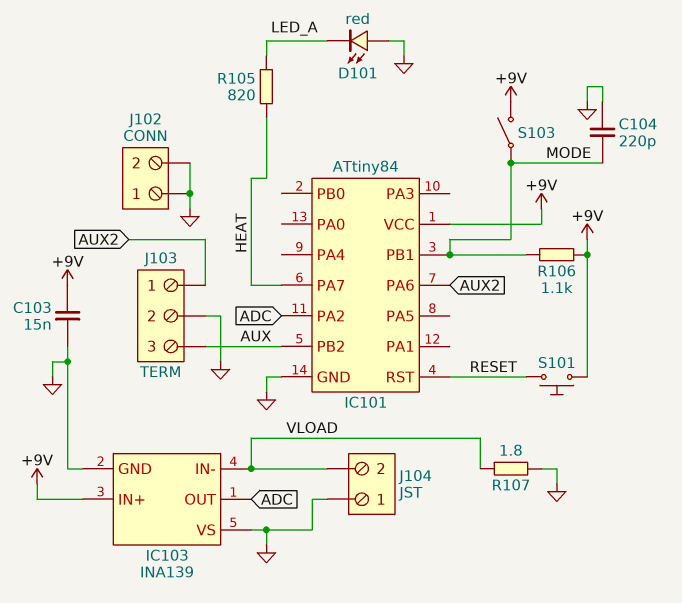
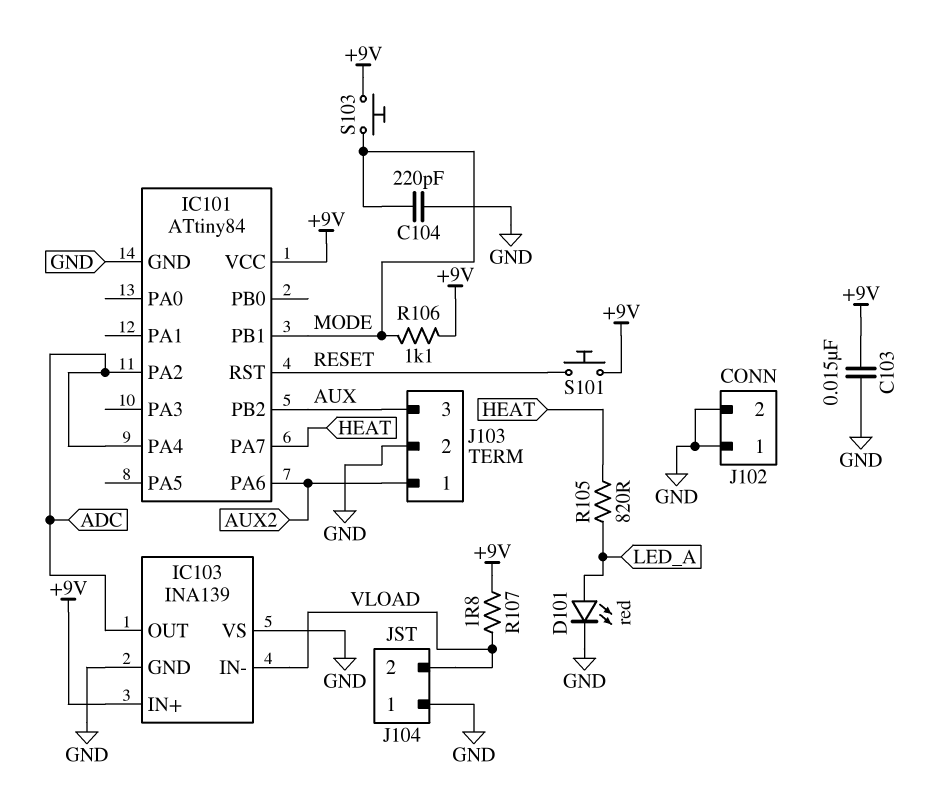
D101: LED red (A GND, K LED_A) -> LED red (A LED_A, K GND)
IC101 pin PA4: none -> ADC
R107: 1.8 (GND, VLOAD) -> 1.8 (+9V, VLOAD)
S103: switch (+9V, MODE) -> button (+9V, MODE)

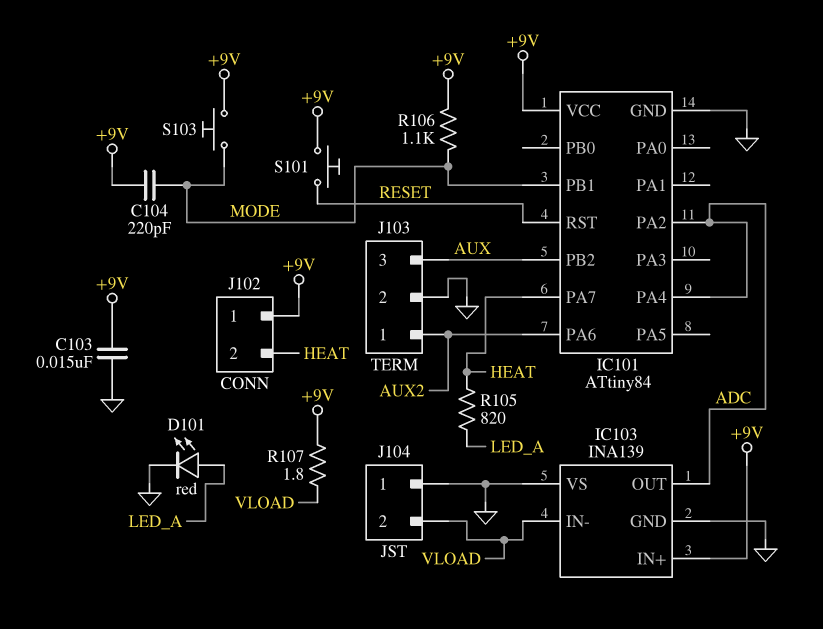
C104: 220pF (GND, MODE) -> 220pF (+9V, MODE)
J102 pin 1: GND -> +9V
J102 pin 2: GND -> HEAT

